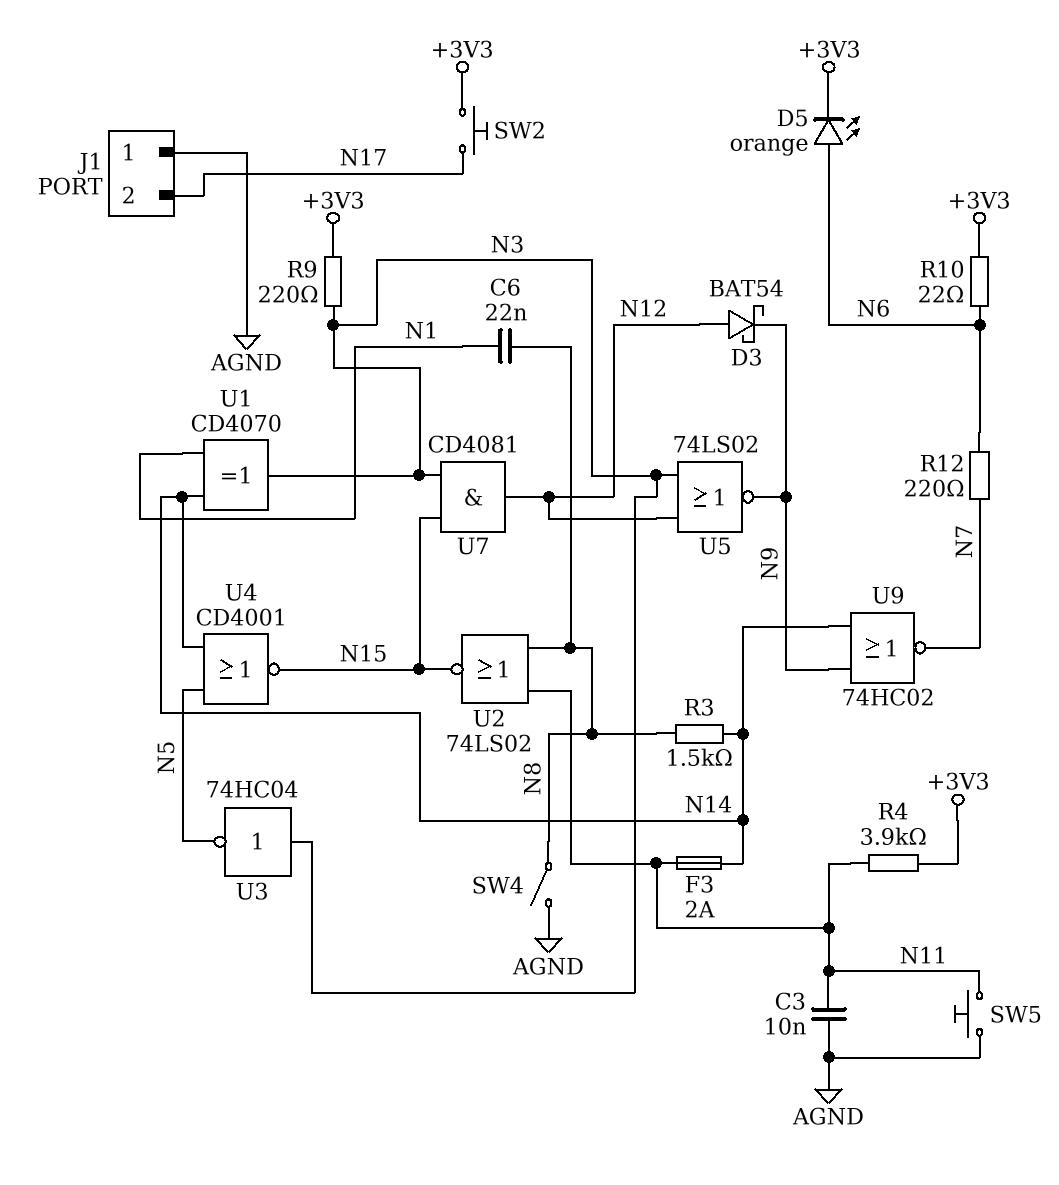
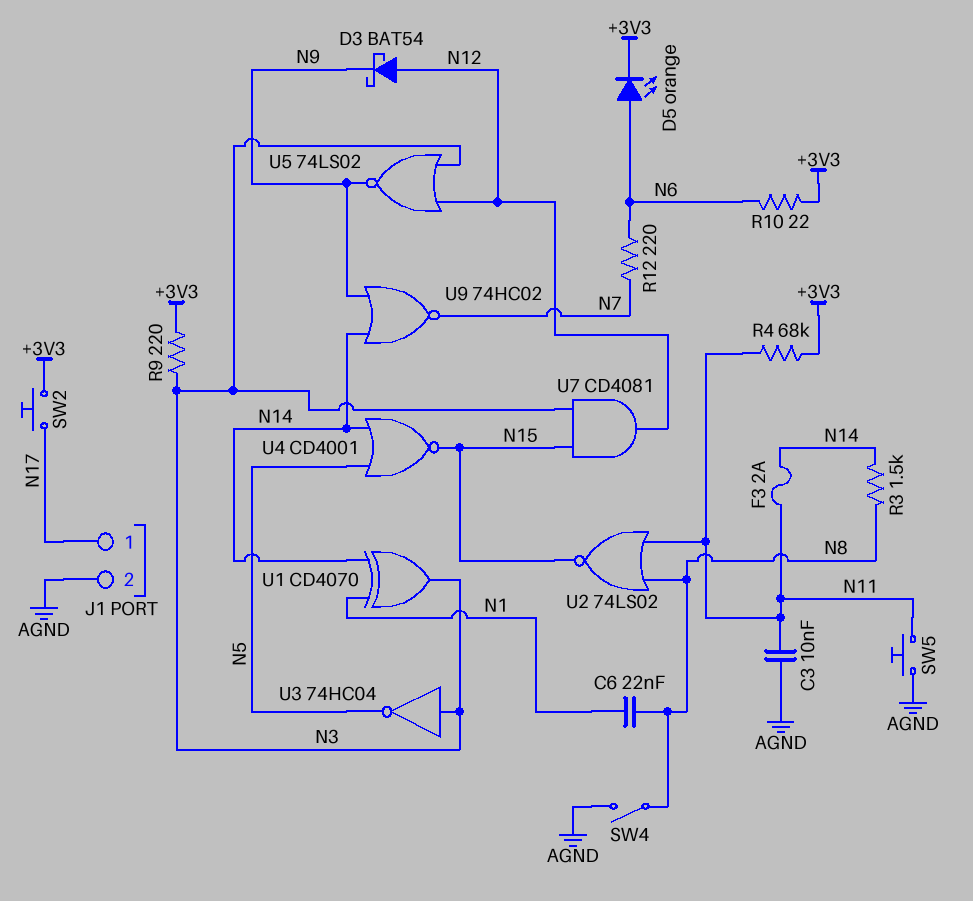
J1 pin 1: AGND -> N17
J1 pin 2: N17 -> AGND
R4: 3.9k (+3V3, N11) -> 68k (+3V3, N11)

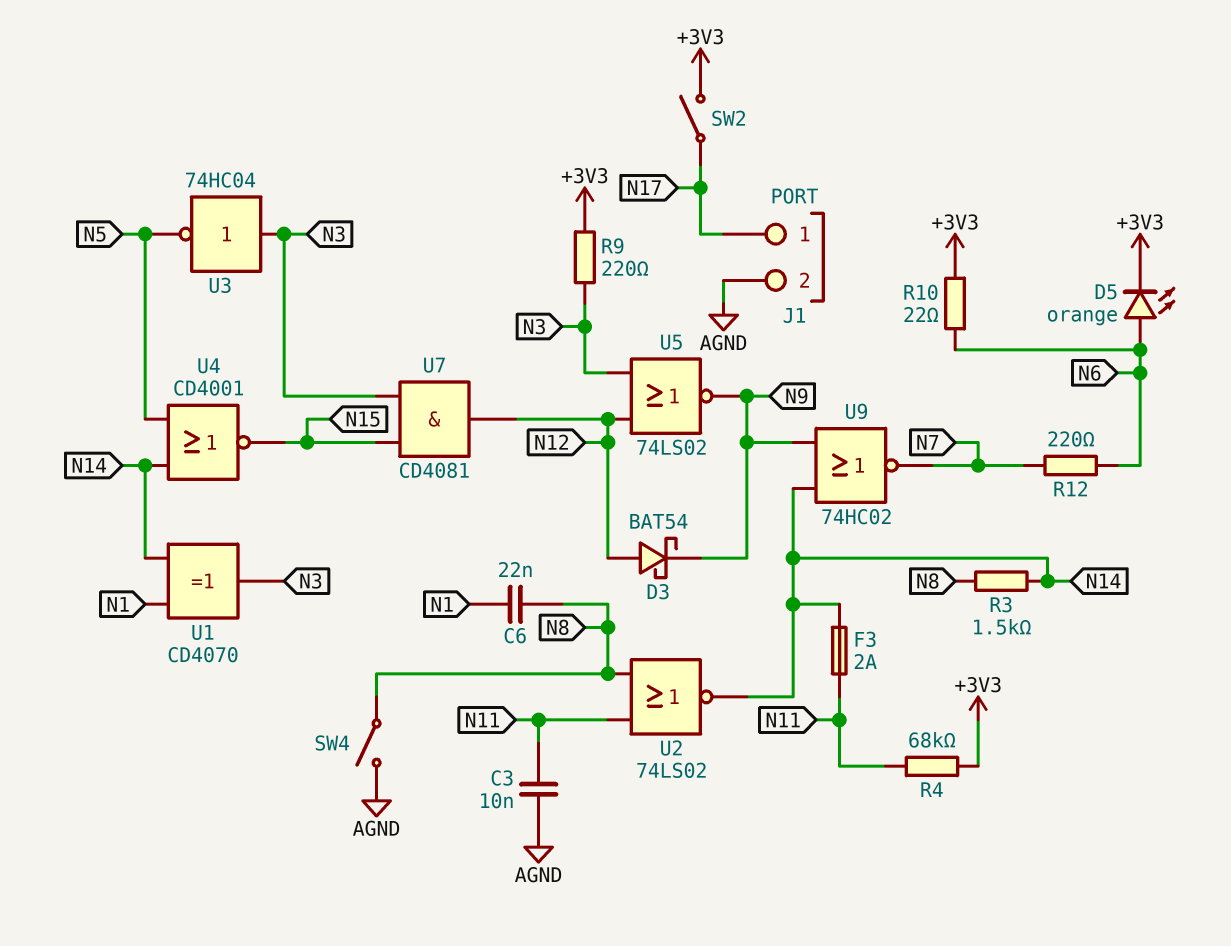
SW2: button (+3V3, N17) -> switch (+3V3, N17)
SW5: button (AGND, N11) -> none
U2: NOR 74LS02 (in N8, in N11, out N15) -> NOR 74LS02 (in N8, in N11, out N14)

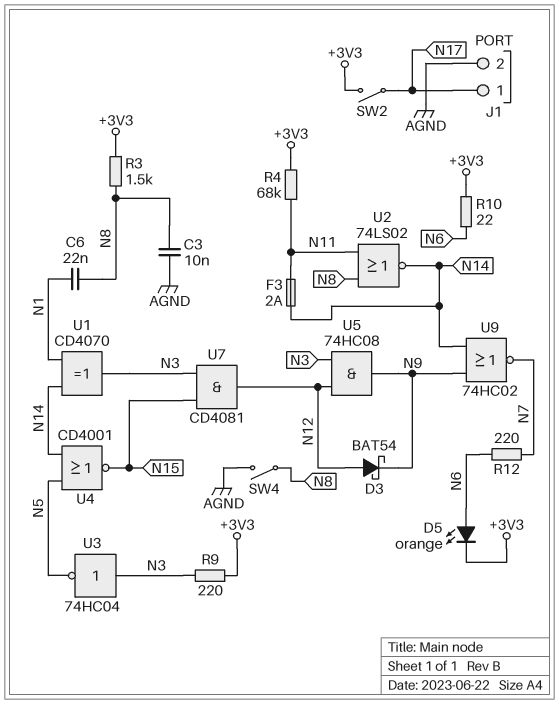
C3: 10nF (AGND, N11) -> 10nF (AGND, N8)
R3: 1.5k (N8, N14) -> 1.5k (+3V3, N8)
U5: NOR 74LS02 (in N3, in N12, out N9) -> AND 74HC08 (in N3, in N12, out N9)

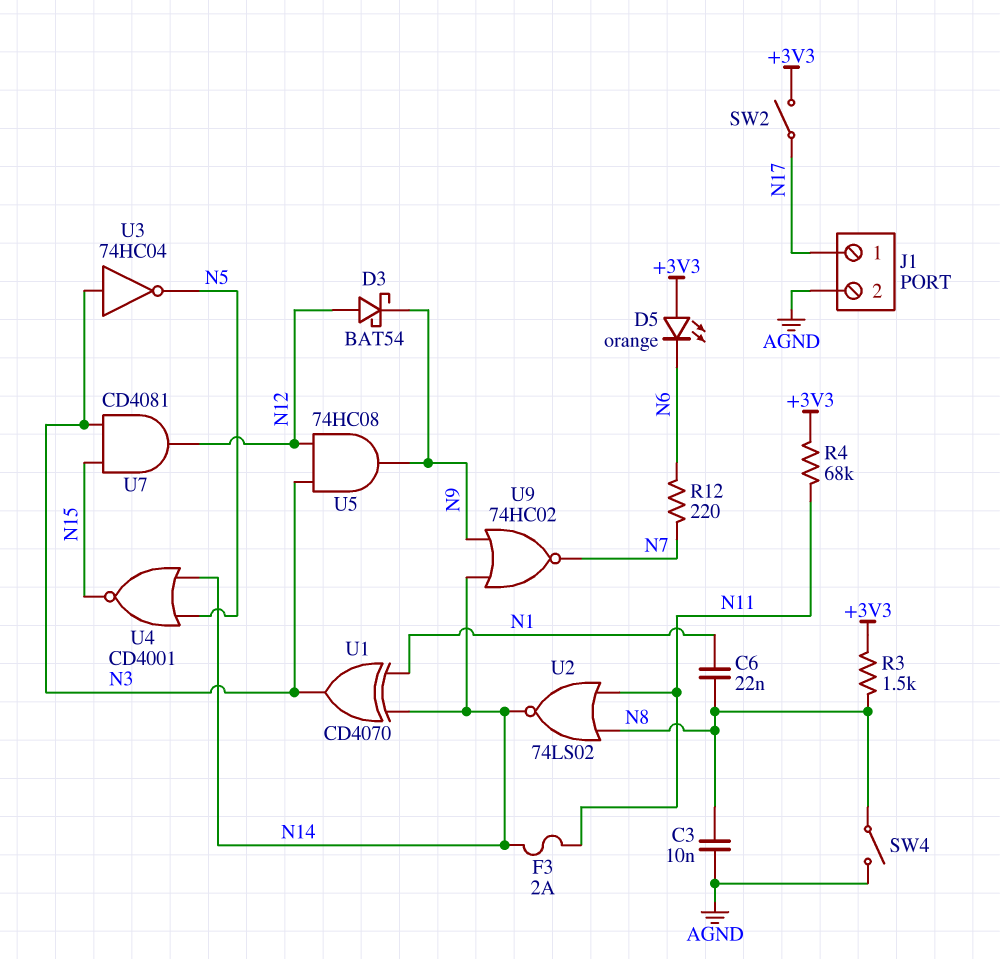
D5: LED orange (A N6, K +3V3) -> LED orange (A +3V3, K N6)
R9: 220 (+3V3, N3) -> none
R10: 22 (+3V3, N6) -> none

